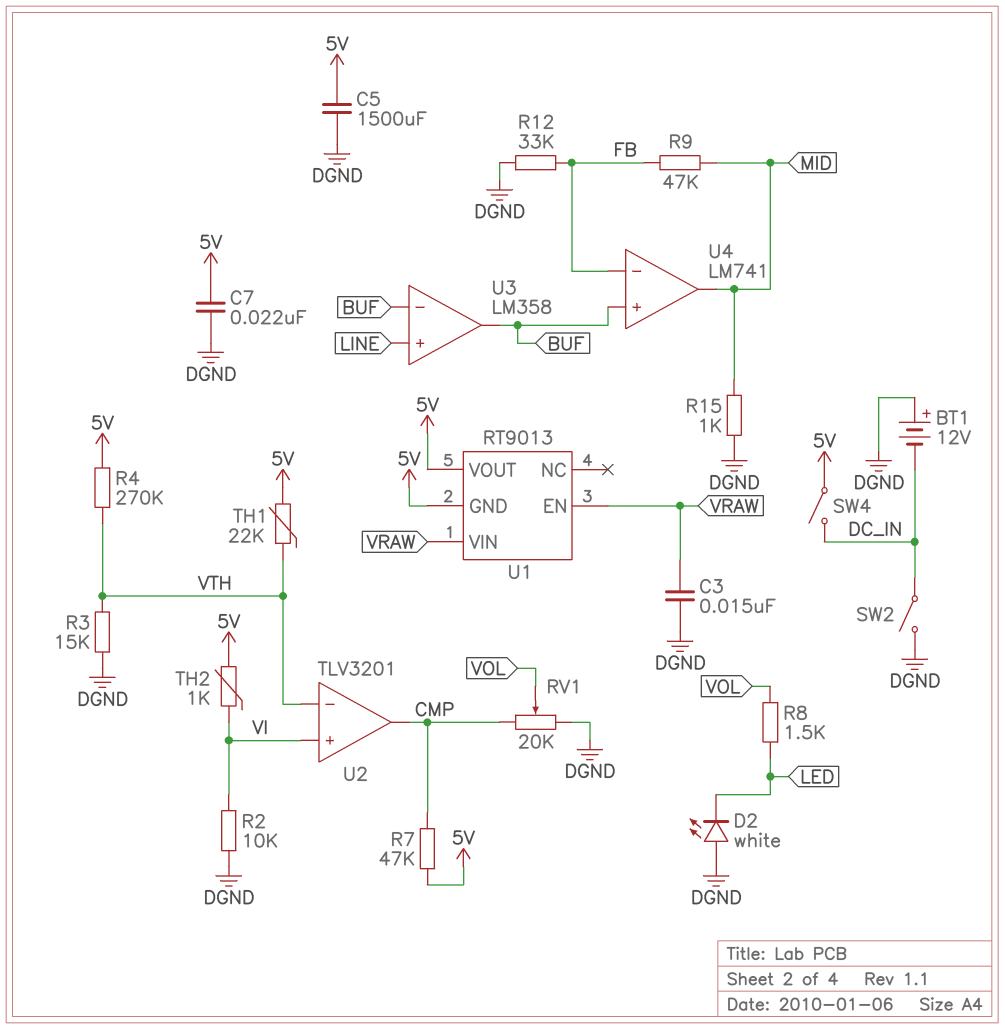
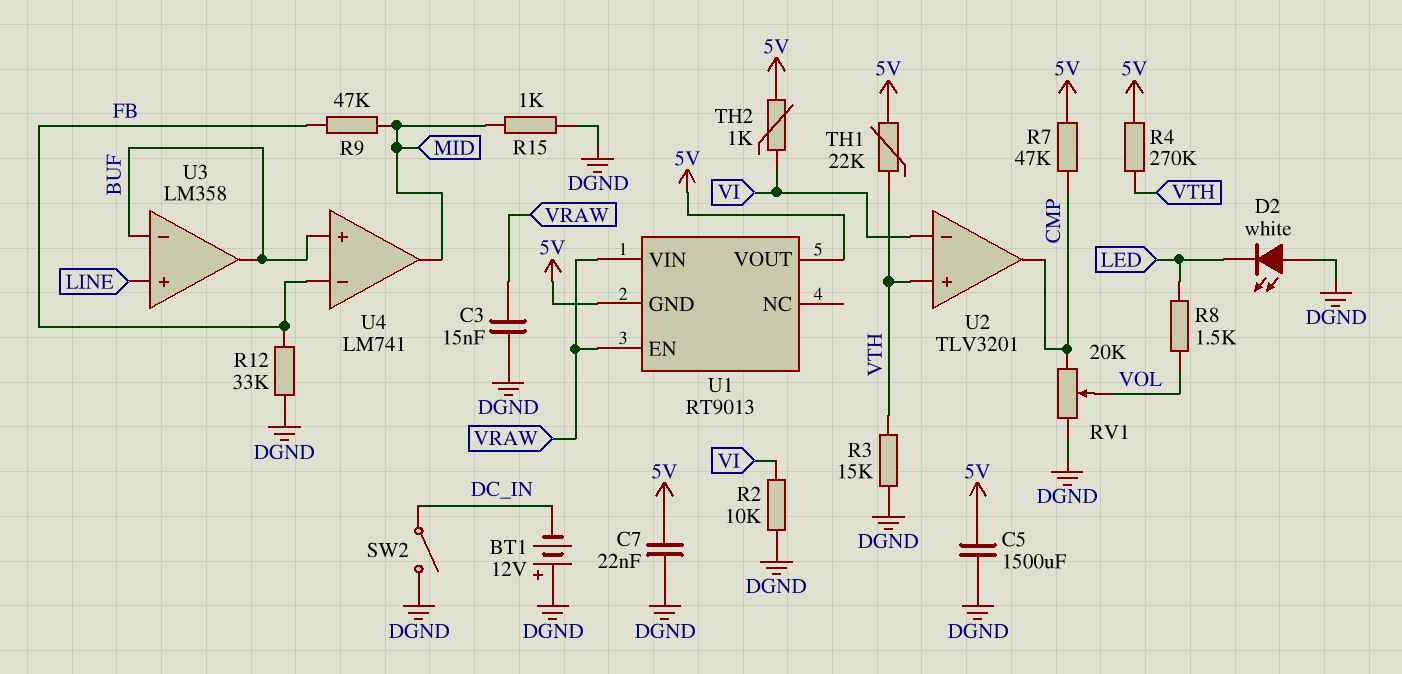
SW4: switch (5V, DC_IN) -> none
U2 pin in+: VI -> VTH
U2 pin in-: VTH -> VI

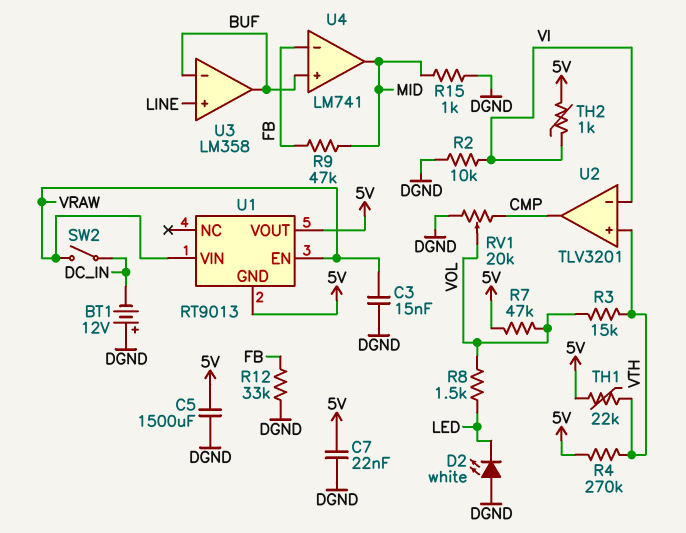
R3: 15k (DGND, VTH) -> 15k (VOL, VTH)
R7: 47k (5V, CMP) -> 47k (5V, VOL)
SW2: switch (DC_IN, DGND) -> switch (DC_IN, VRAW)

